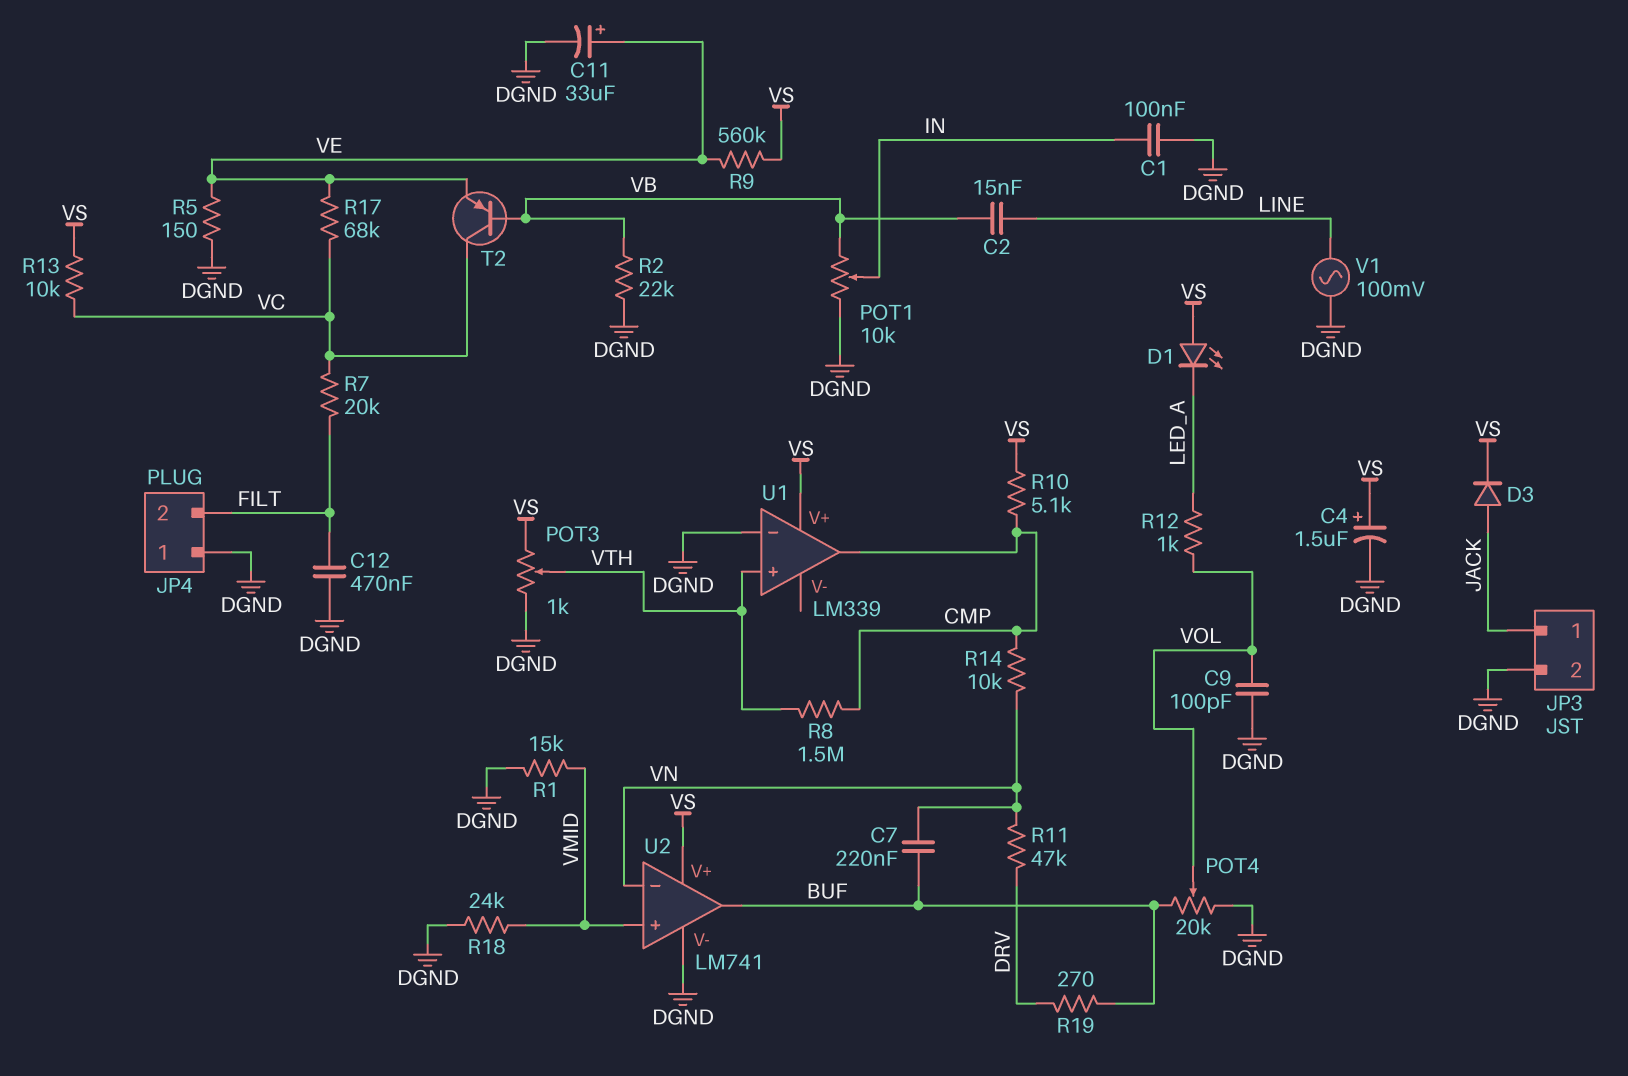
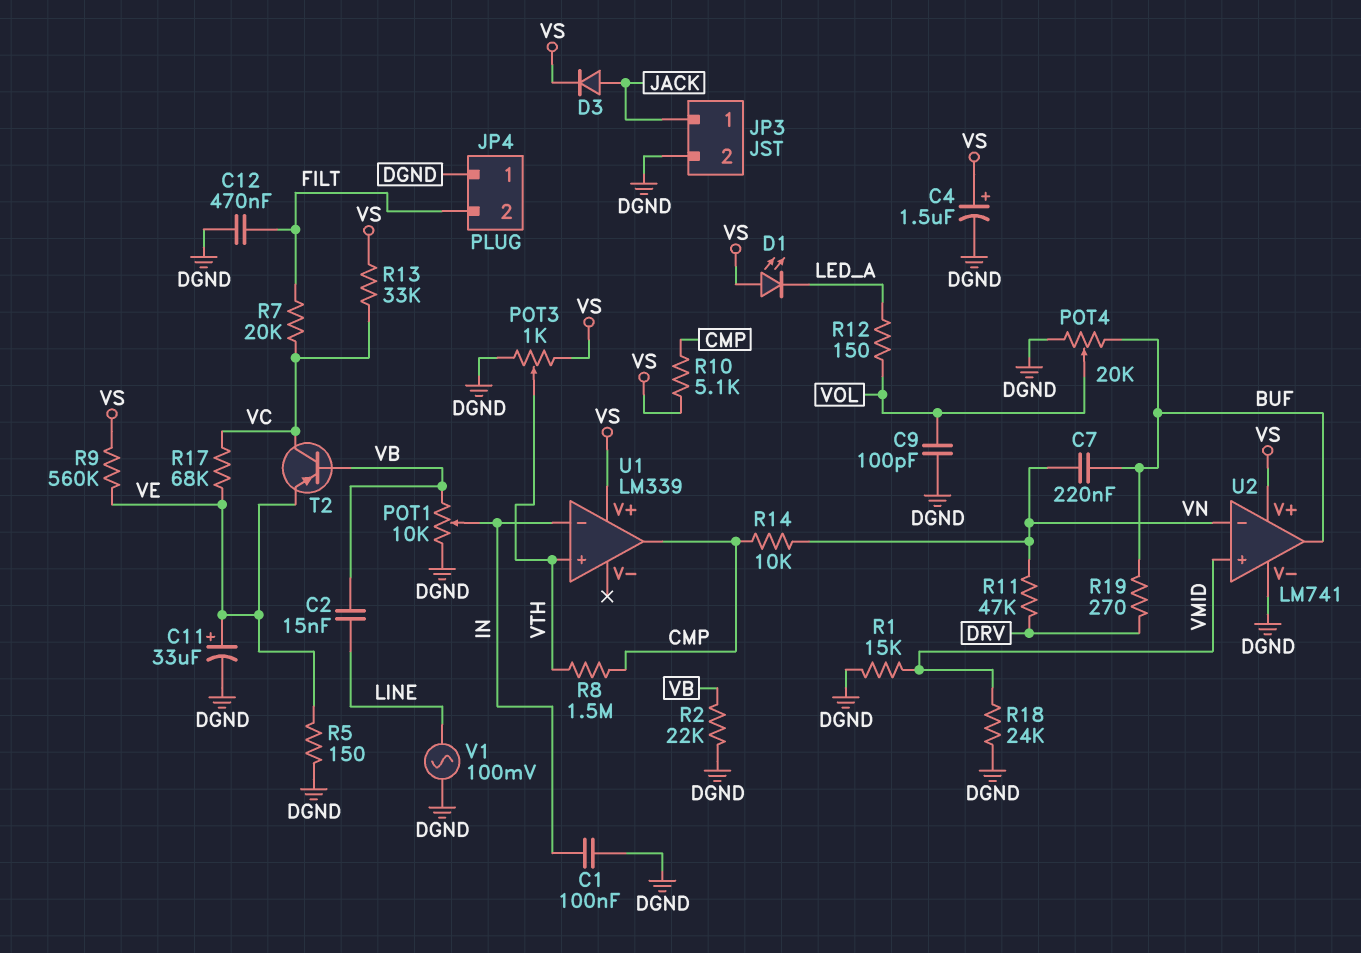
R12: 1k (LED_A, VOL) -> 150 (LED_A, VOL)
R13: 10k (VC, VS) -> 33k (VC, VS)
U1 pin in-: DGND -> IN

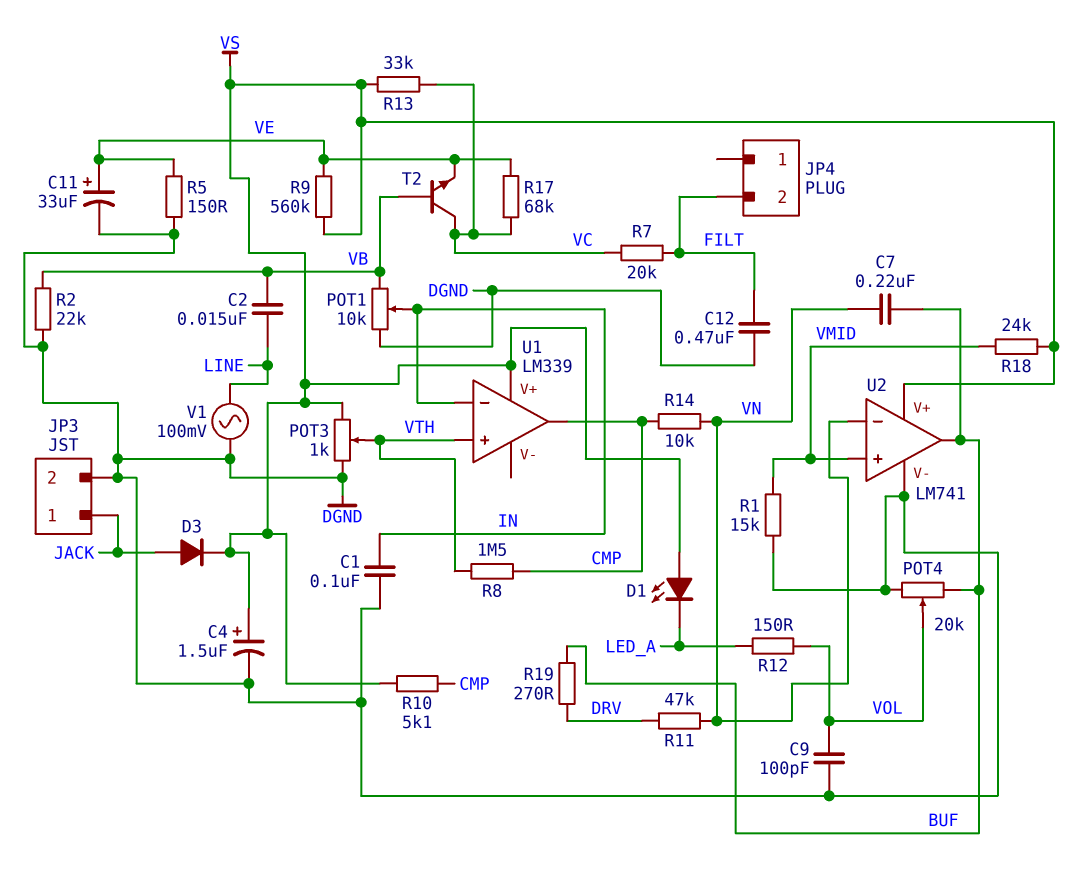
JP4 pin 1: DGND -> none
R18: 24k (DGND, VMID) -> 24k (VMID, VS)
T2: PNP (B VB, C VC, E VE) -> NPN (B VB, C VC, E VE)

